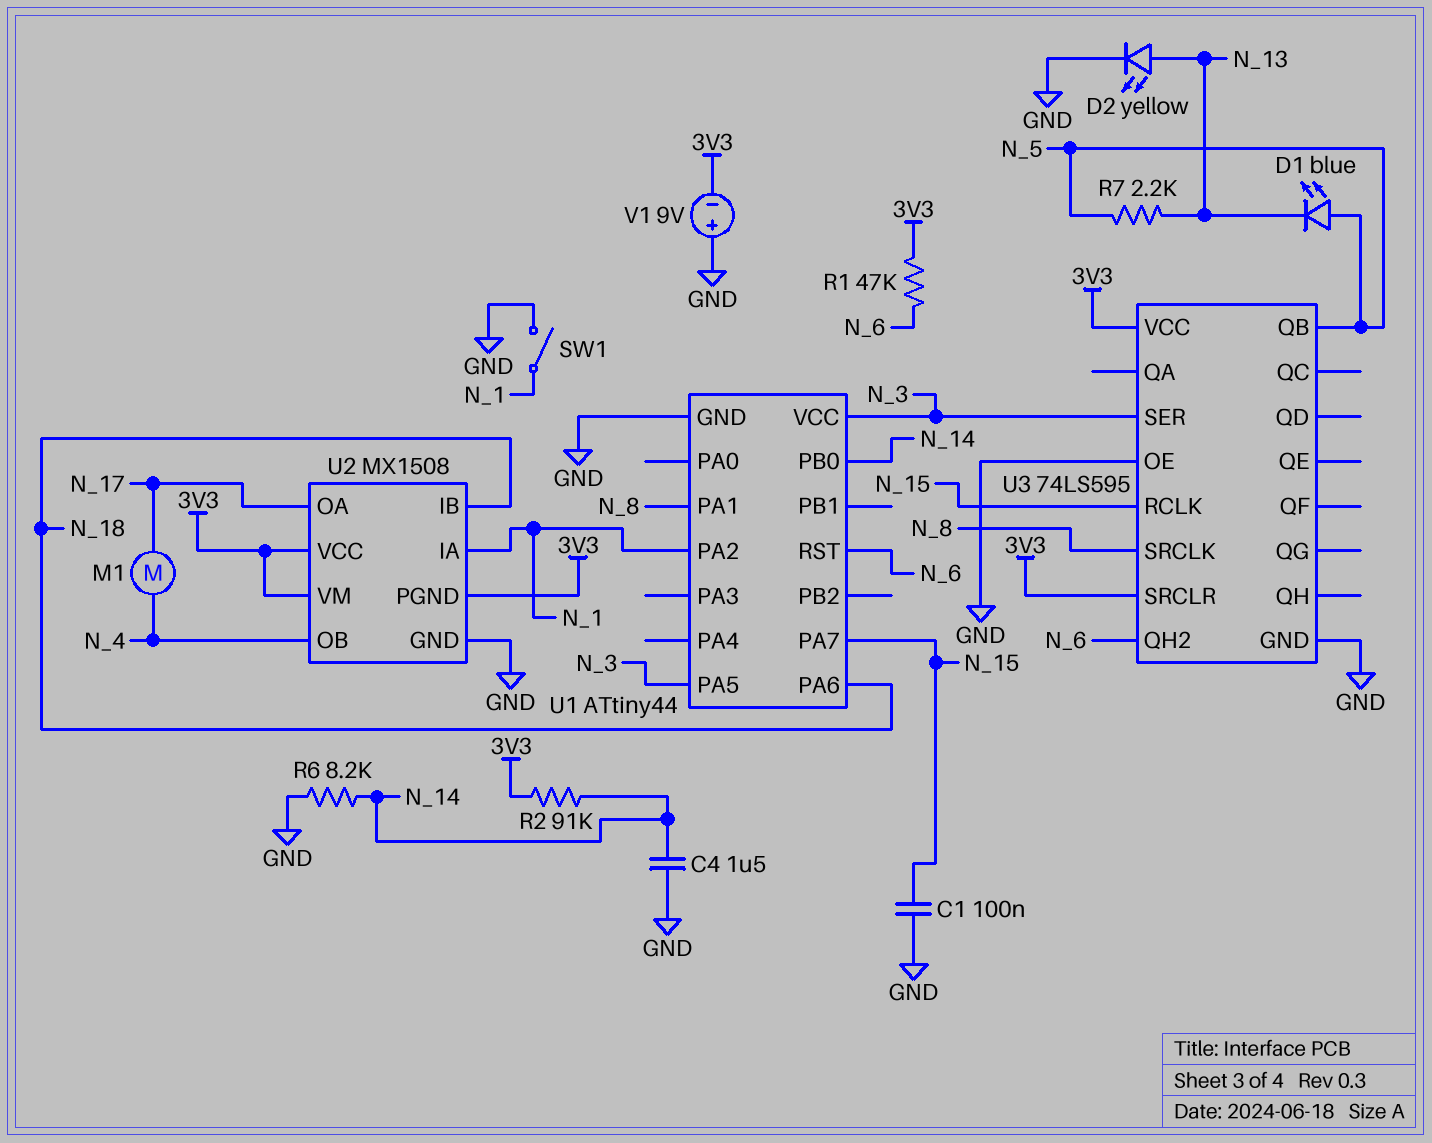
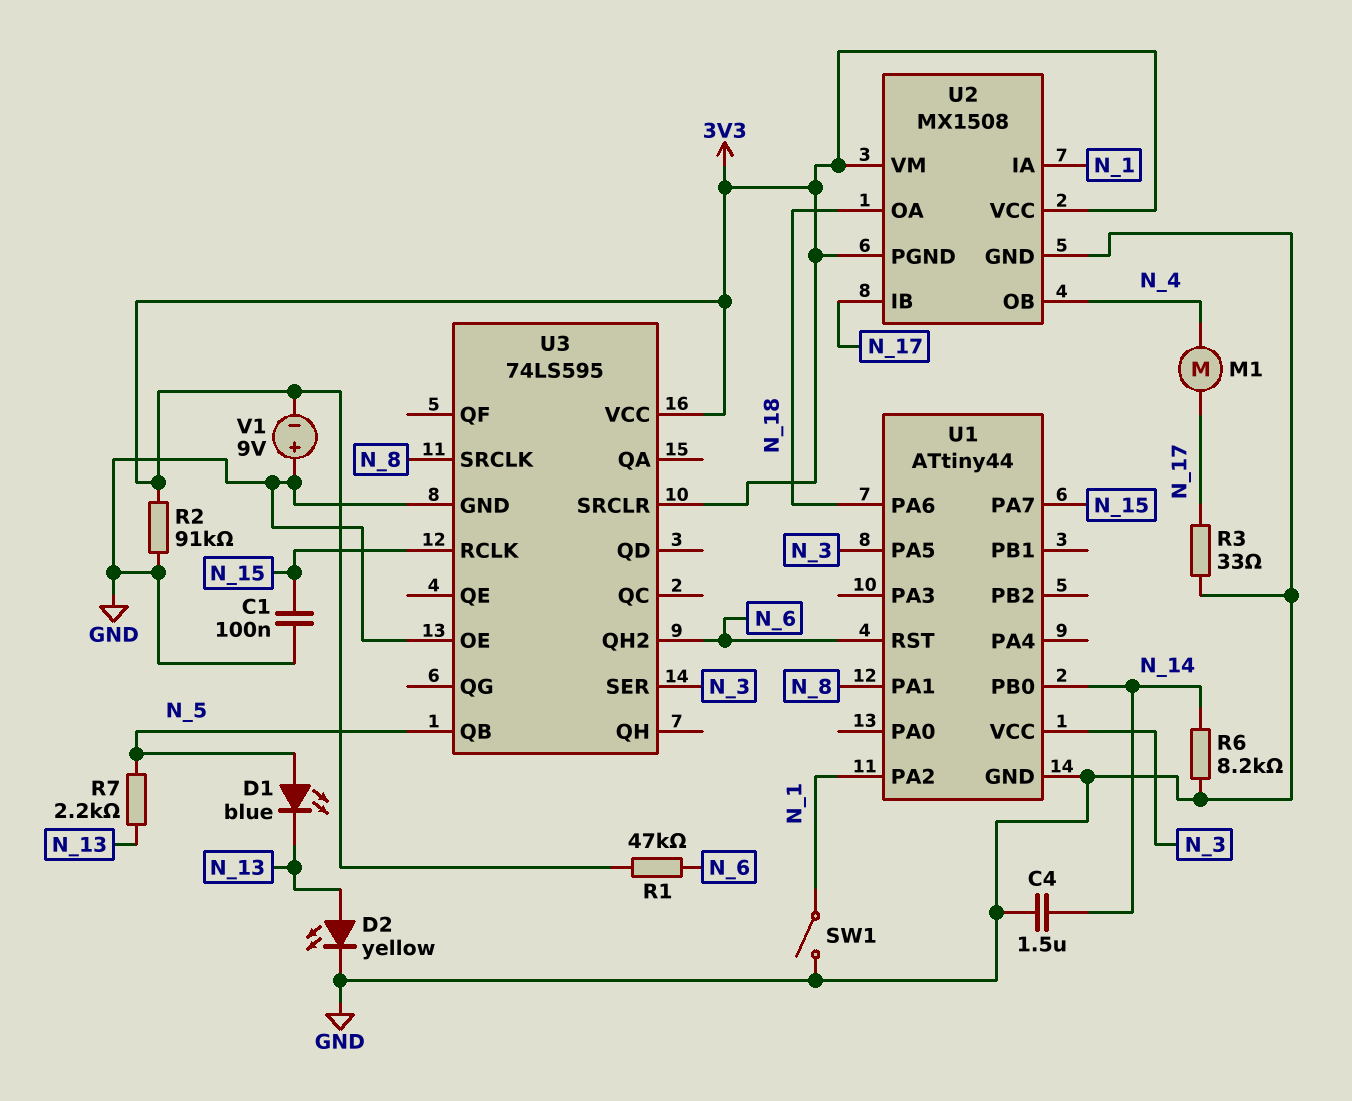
R2: 91k (3V3, N_14) -> 91k (3V3, GND)
R3: none -> 33 (GND, N_17)
U2 pin IB: N_18 -> N_17
U2 pin OA: N_17 -> N_18

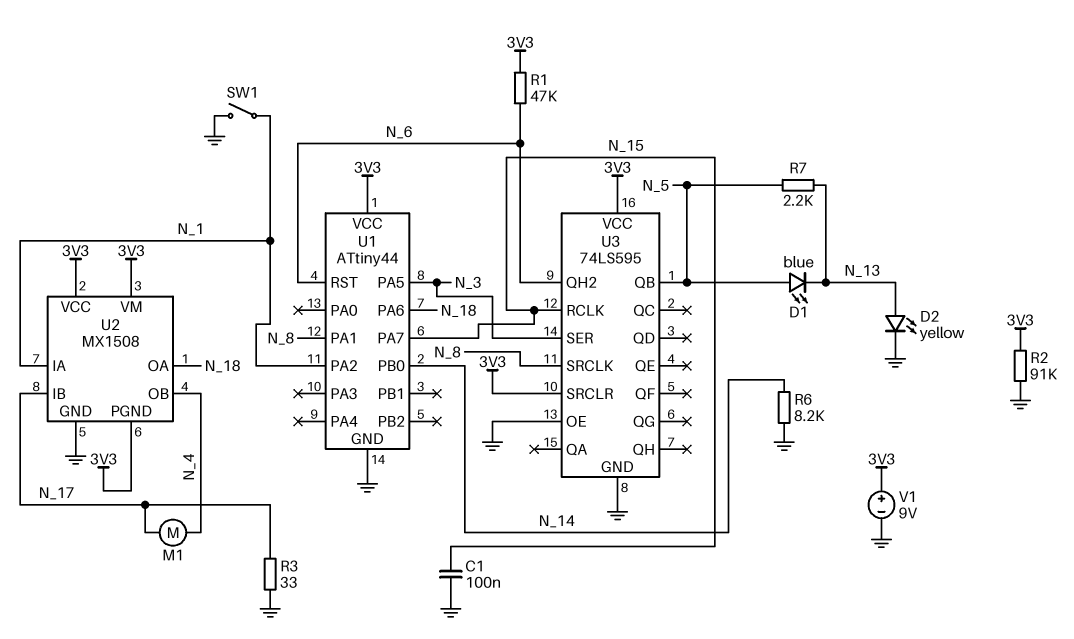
C4: 1.5uF (GND, N_14) -> none
U1 pin VCC: N_3 -> 3V3
V1: 9V (plus GND, minus 3V3) -> 9V (plus 3V3, minus GND)

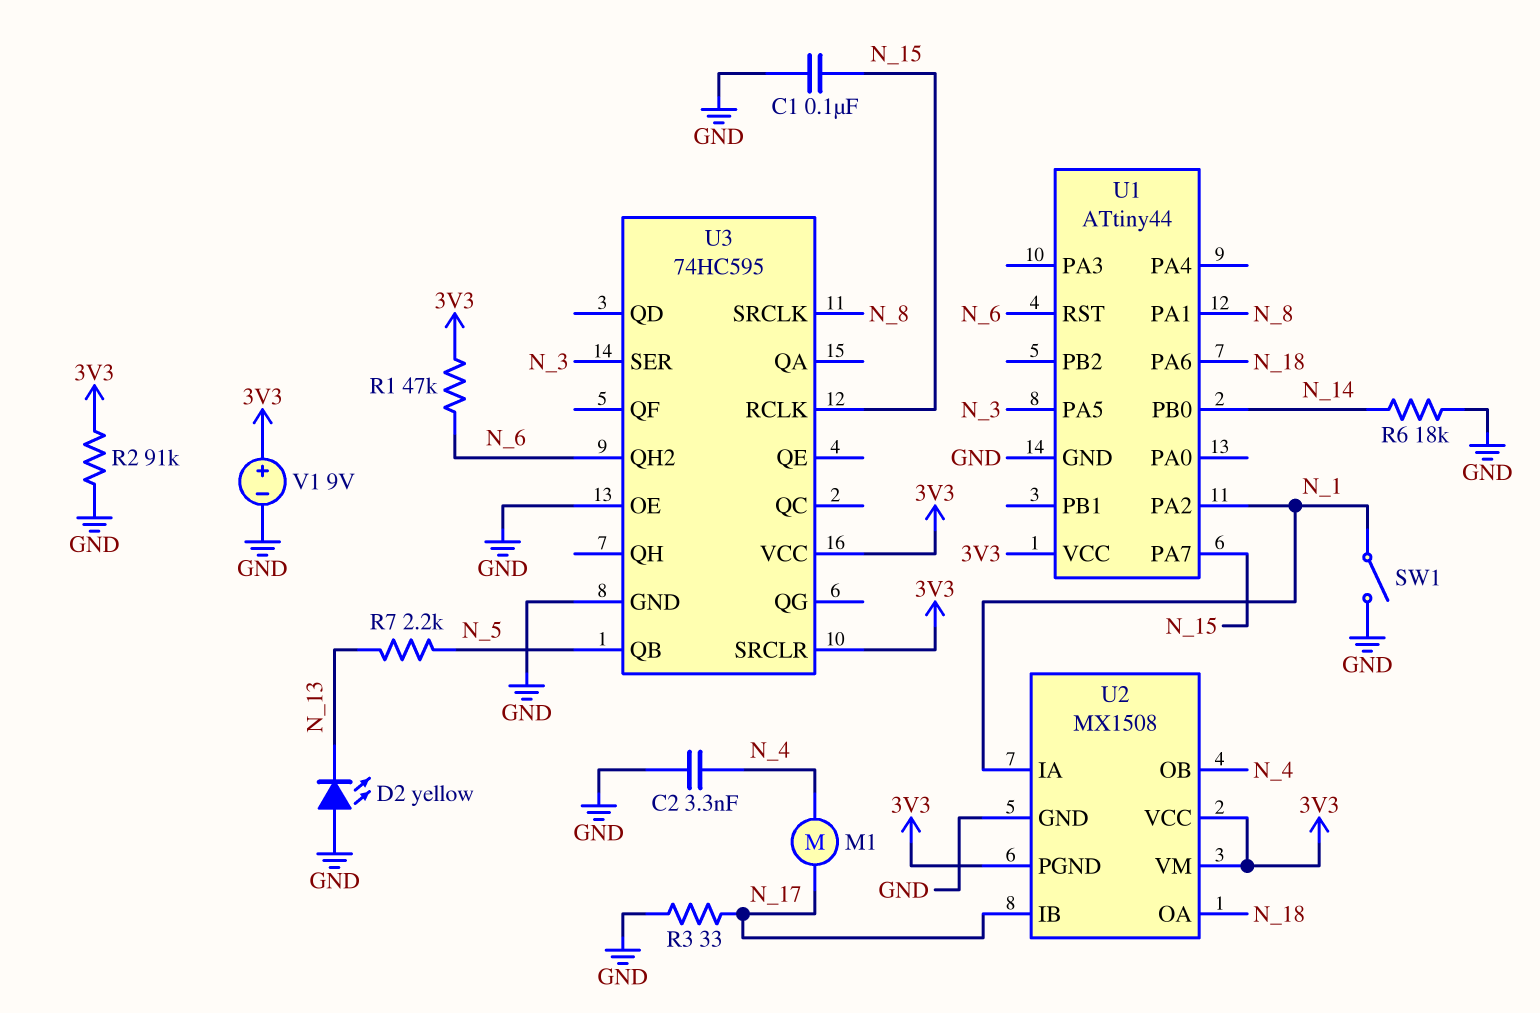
C2: none -> 3.3nF (GND, N_4)
D1: LED blue (A N_5, K N_13) -> none
D2: LED yellow (A N_13, K GND) -> LED yellow (A GND, K N_13)
R6: 8.2k (GND, N_14) -> 18k (GND, N_14)
U3: 74LS595 -> 74HC595

